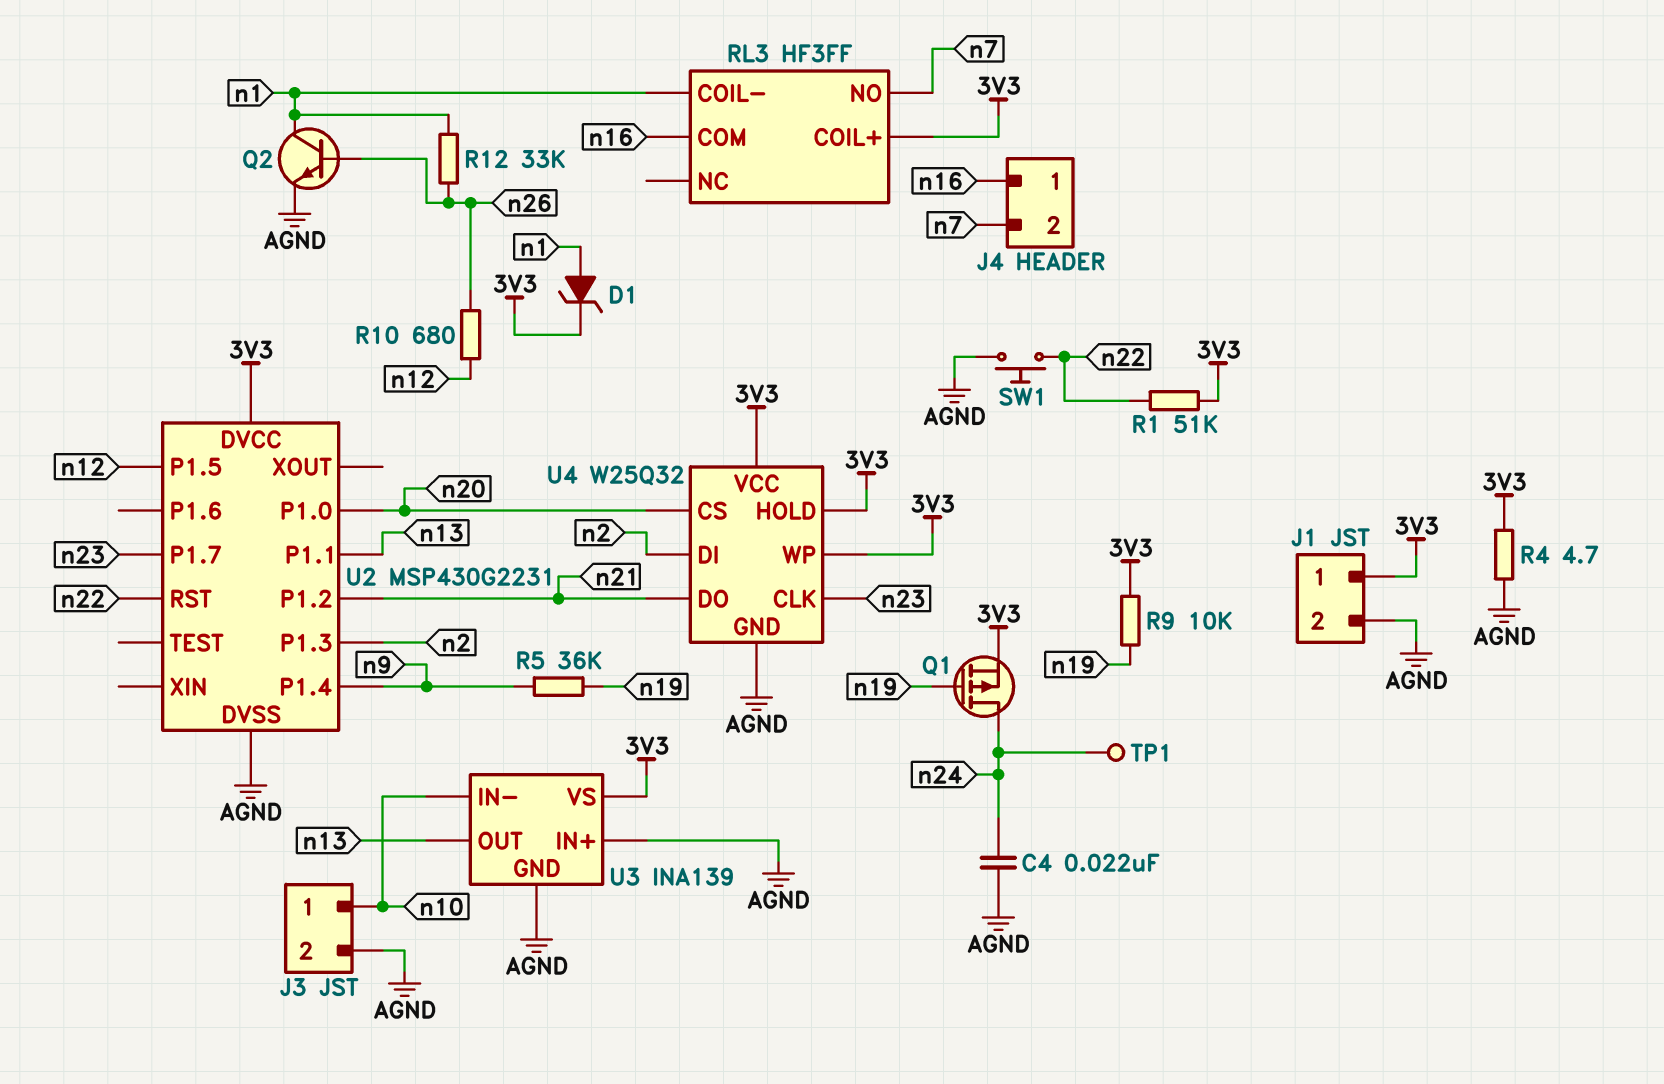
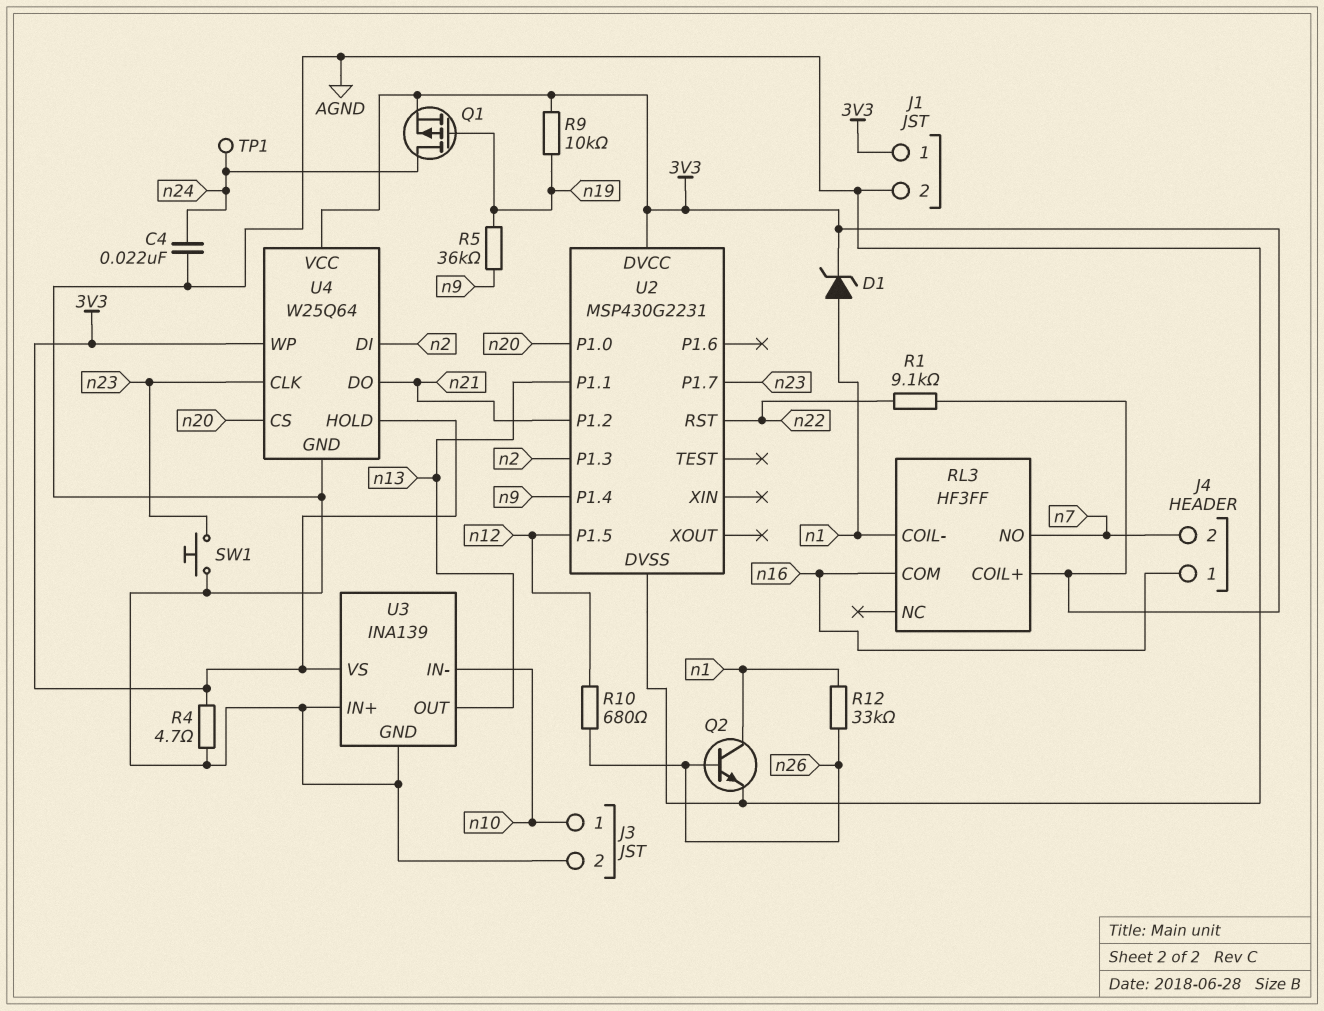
R1: 51k (3V3, n22) -> 9.1k (3V3, n22)
SW1: button (AGND, n22) -> button (AGND, n23)
U4: W25Q32 -> W25Q64

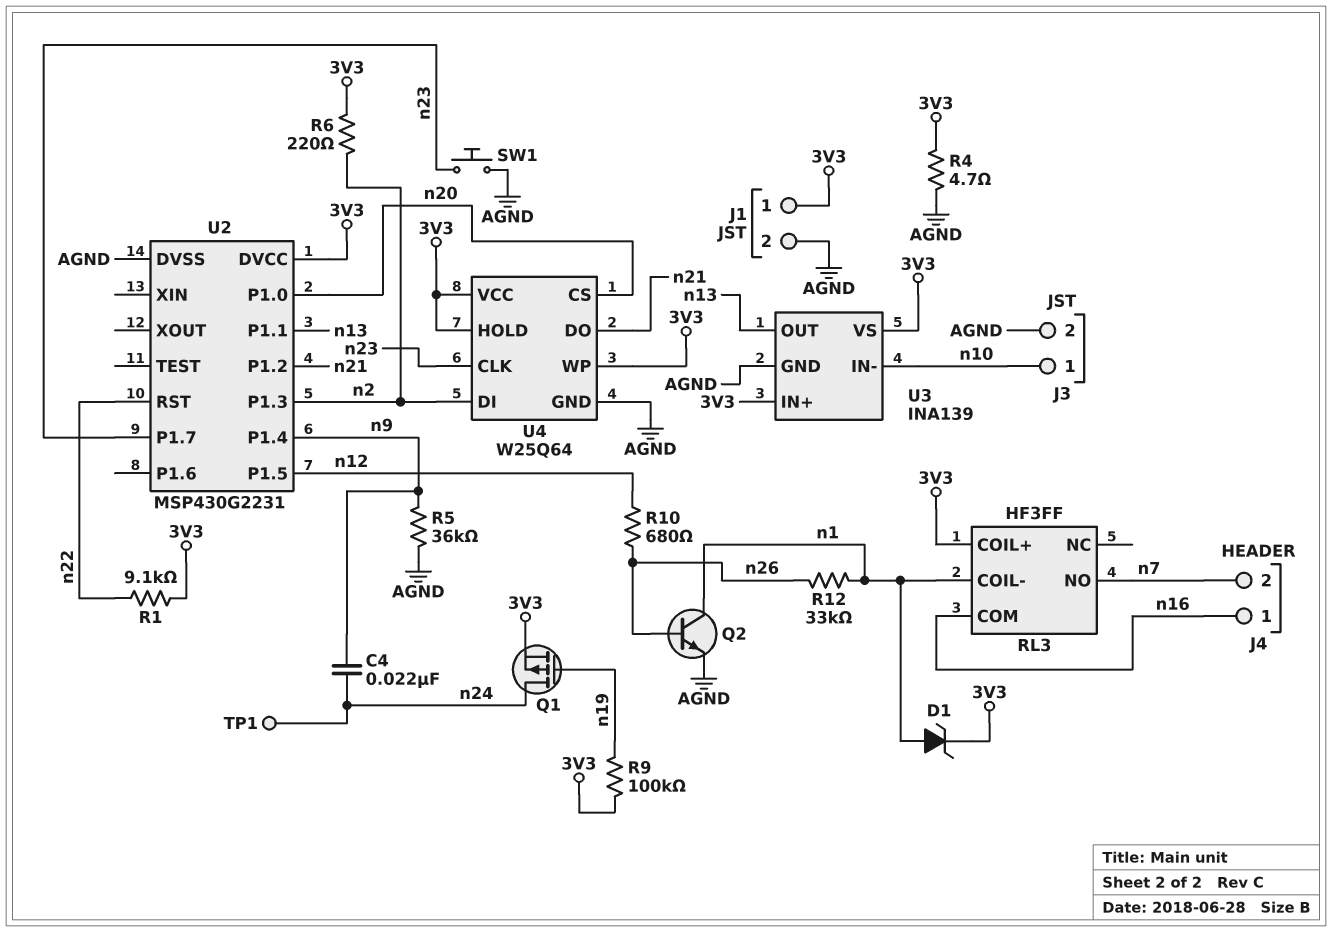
C4: 22nF (AGND, n24) -> 22nF (n9, n24)
R5: 36k (n9, n19) -> 36k (AGND, n9)
R6: none -> 220 (3V3, n2)
R9: 10k (3V3, n19) -> 100k (3V3, n19)
U3 pin IN+: AGND -> 3V3

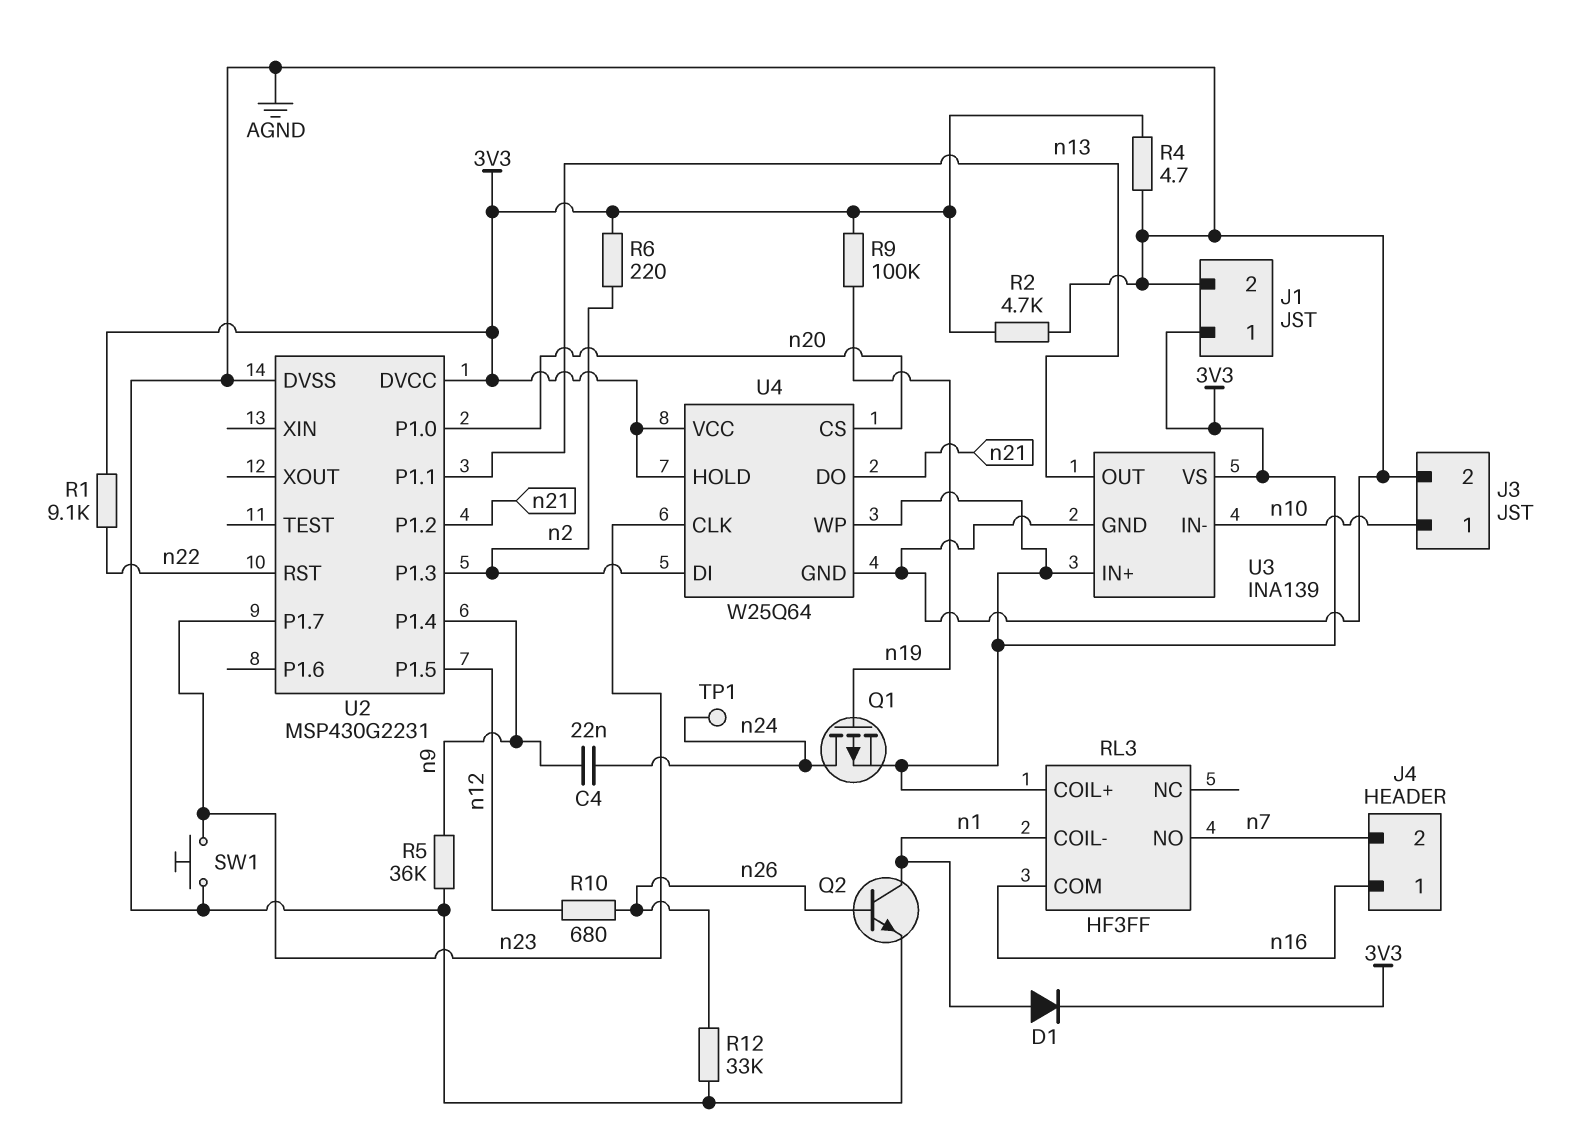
D1: zener (A n1, K 3V3) -> diode (A n1, K 3V3)
R2: none -> 4.7k (3V3, AGND)
R12: 33k (n1, n26) -> 33k (AGND, n26)

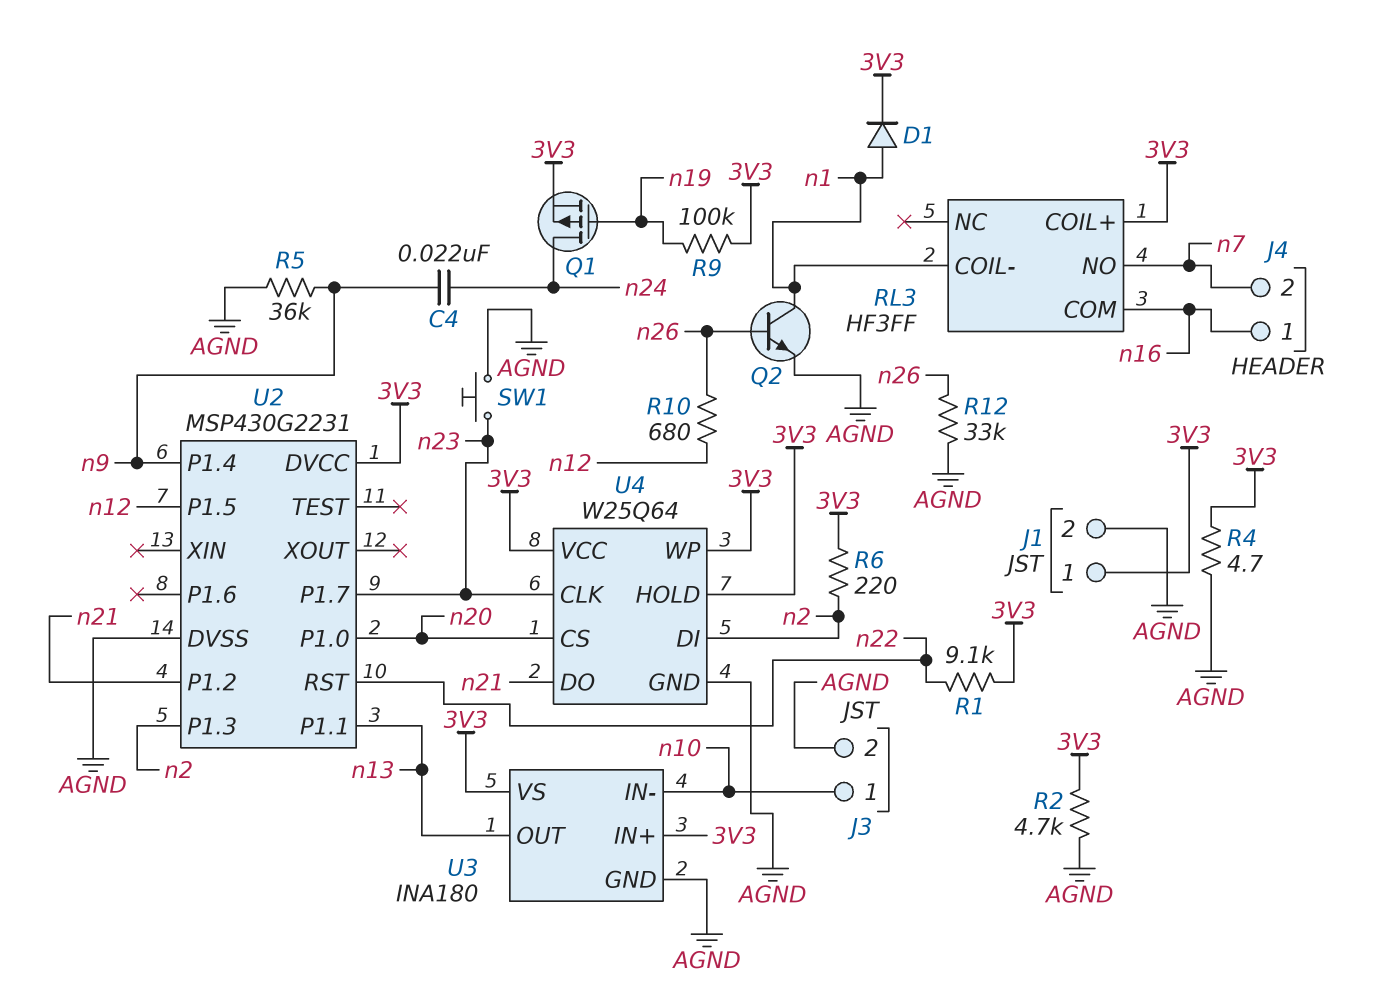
TP1: test point (n24) -> none
U3: INA139 -> INA180

